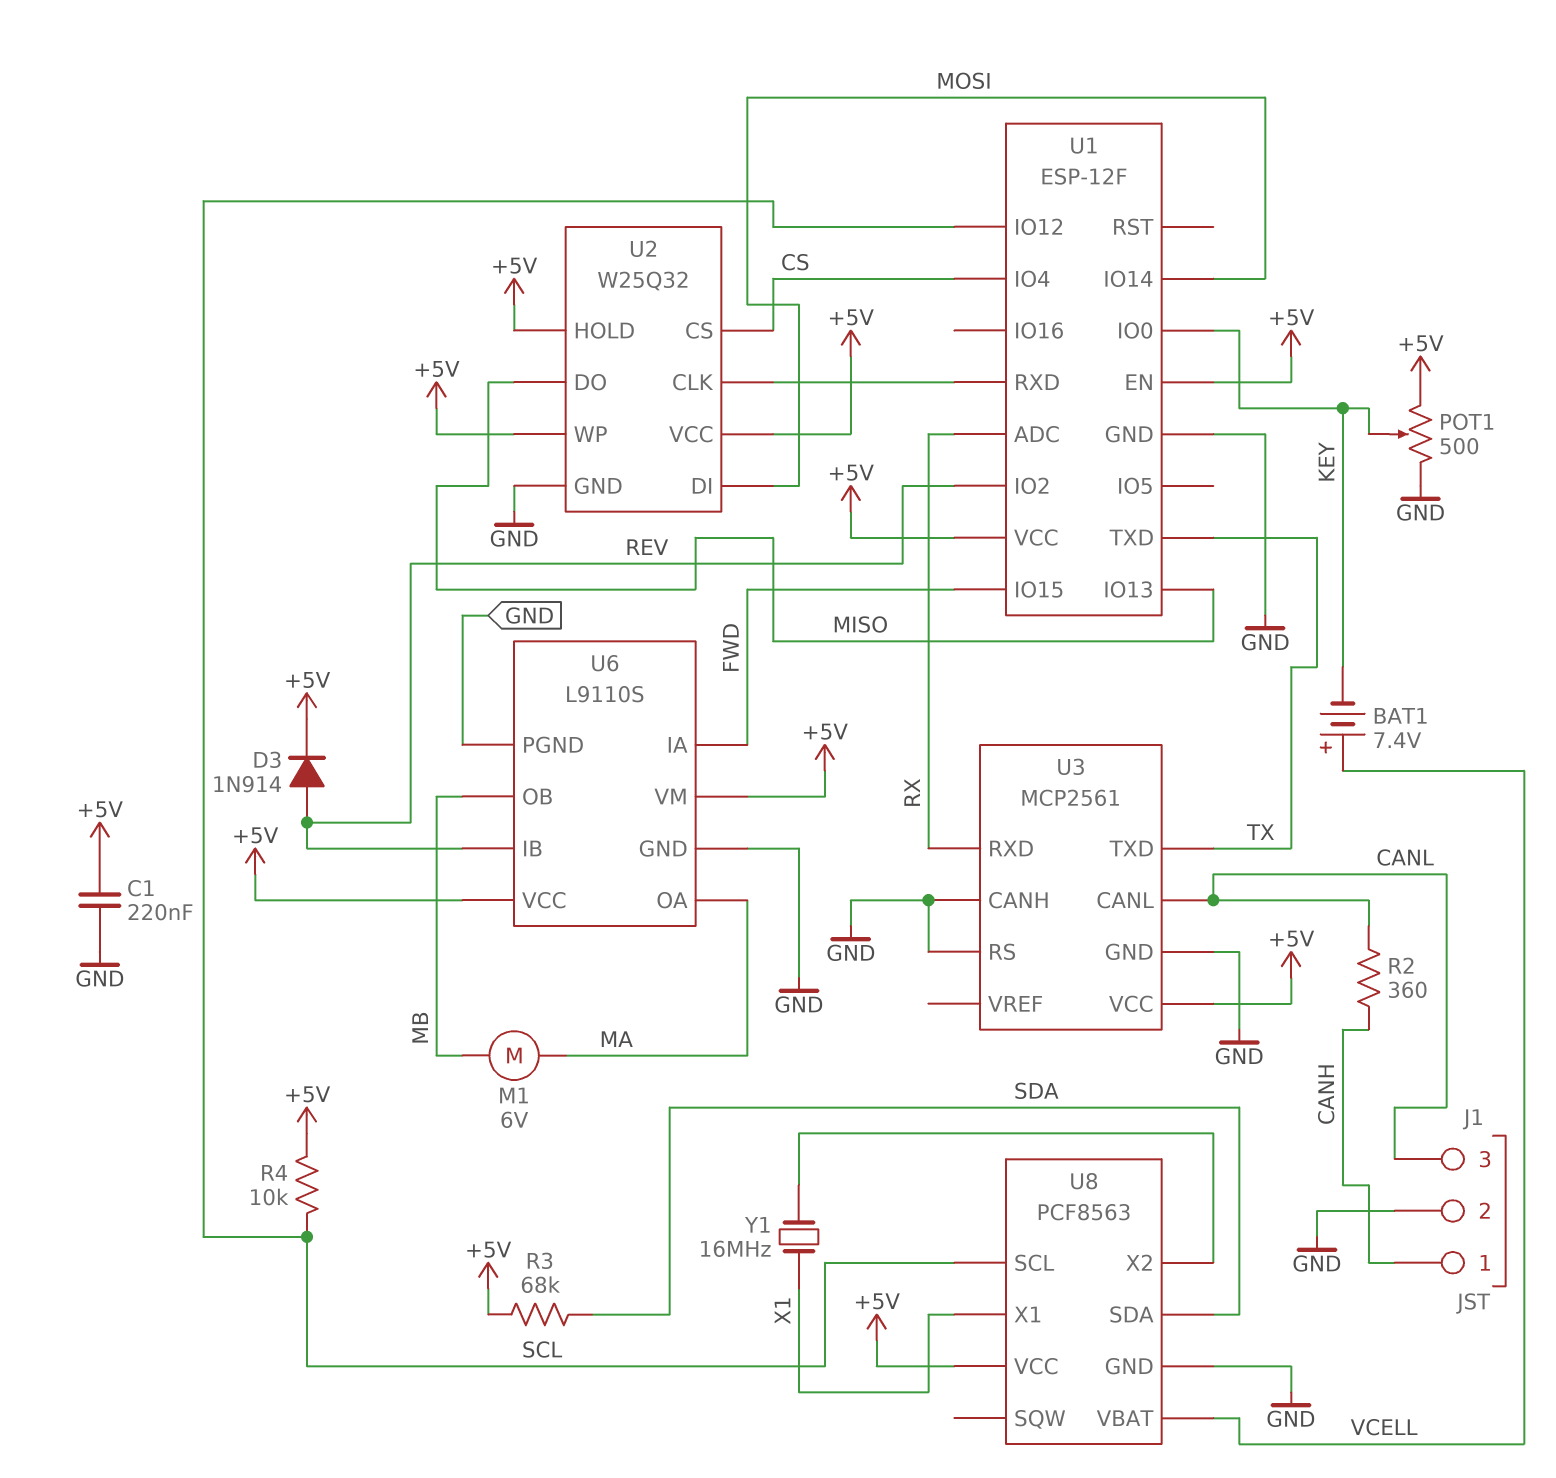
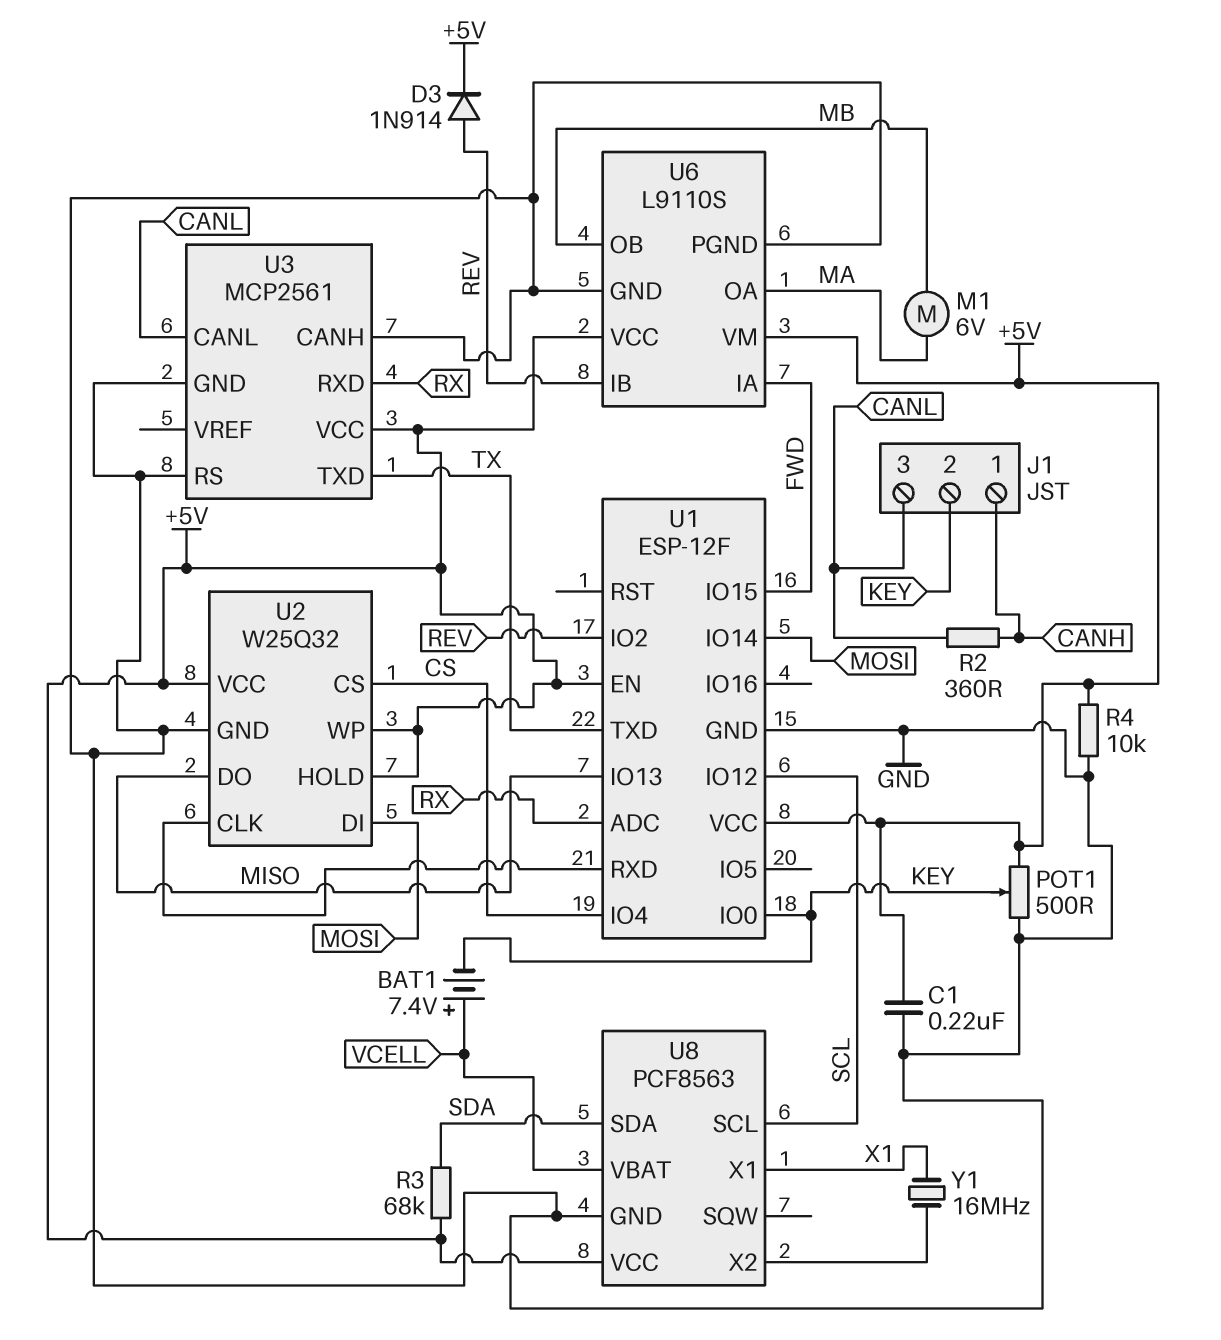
J1 pin 2: GND -> KEY
R4: 10k (+5V, SCL) -> 10k (+5V, GND)

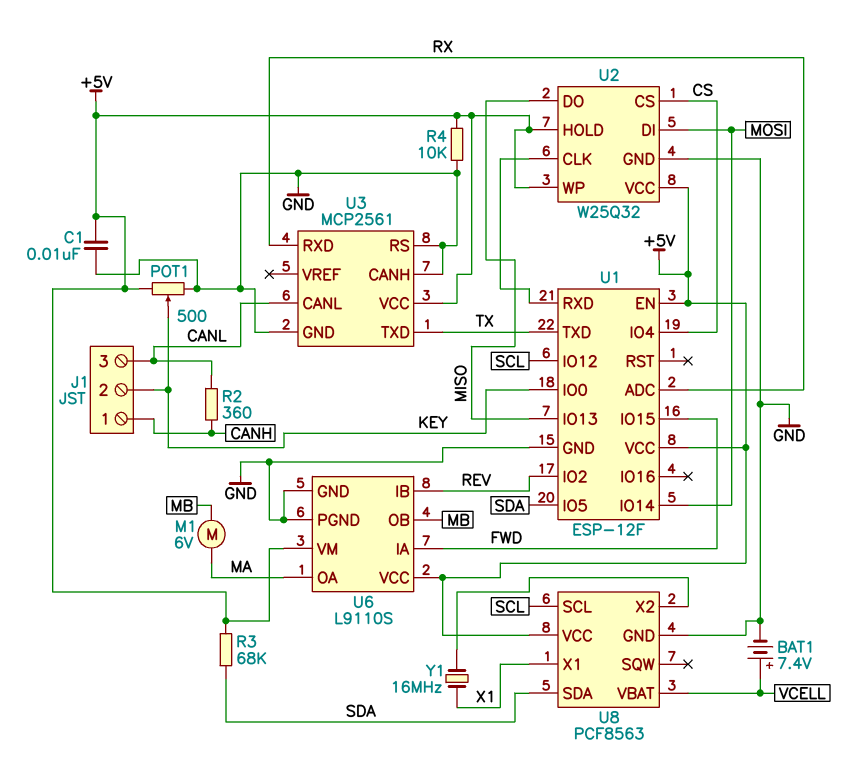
BAT1: 7.4V (plus VCELL, minus KEY) -> 7.4V (plus VCELL, minus GND)
C1: 220nF (+5V, GND) -> 10nF (+5V, GND)
D3: diode 1N914 (A REV, K +5V) -> none
U1 pin IO5: none -> SDA

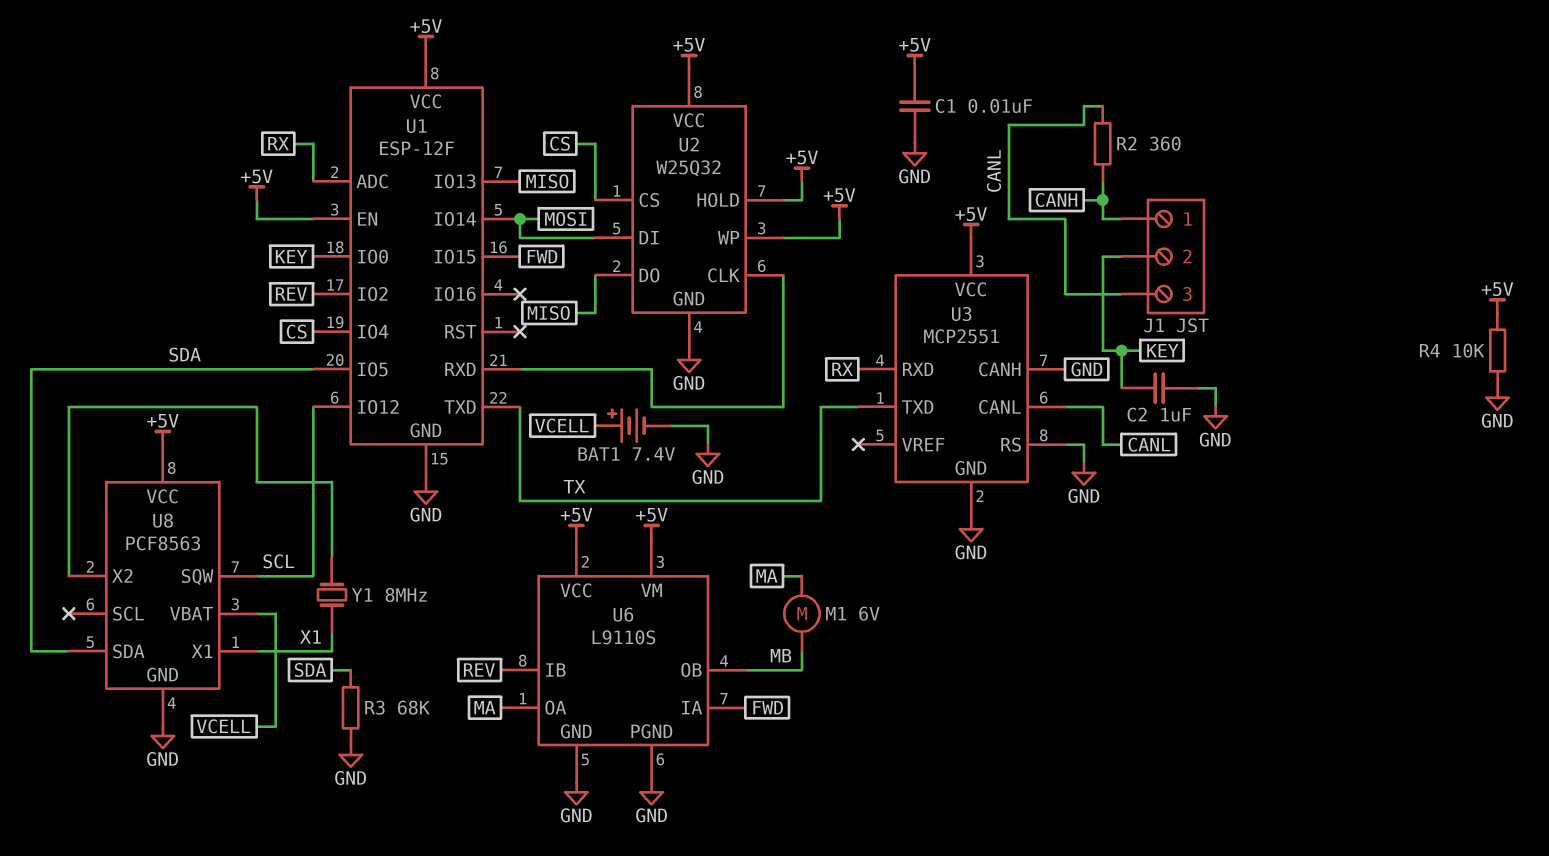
C2: none -> 1uF (GND, KEY)
POT1: 500 (+5V, GND, wiper KEY) -> none
R3: 68k (+5V, SDA) -> 68k (GND, SDA)
U3: MCP2561 -> MCP2551
U8 pin SCL: SCL -> none
U8 pin SQW: none -> SCL
Y1: 16MHz (U8/X2, X1) -> 8MHz (U8/X2, X1)

